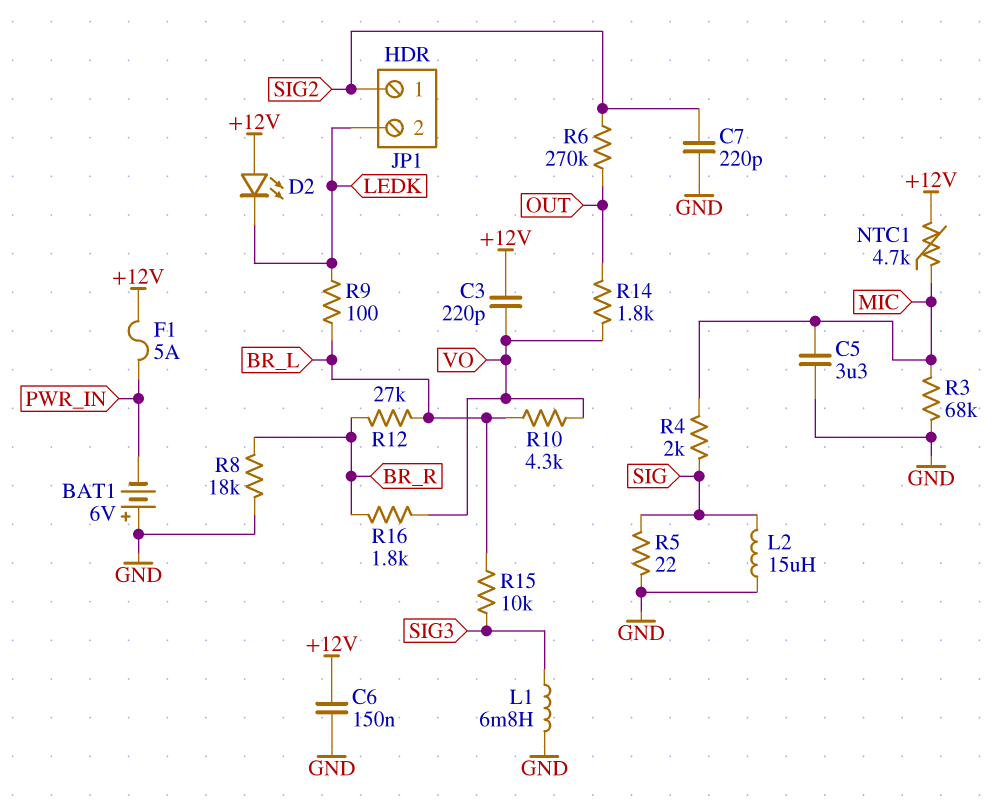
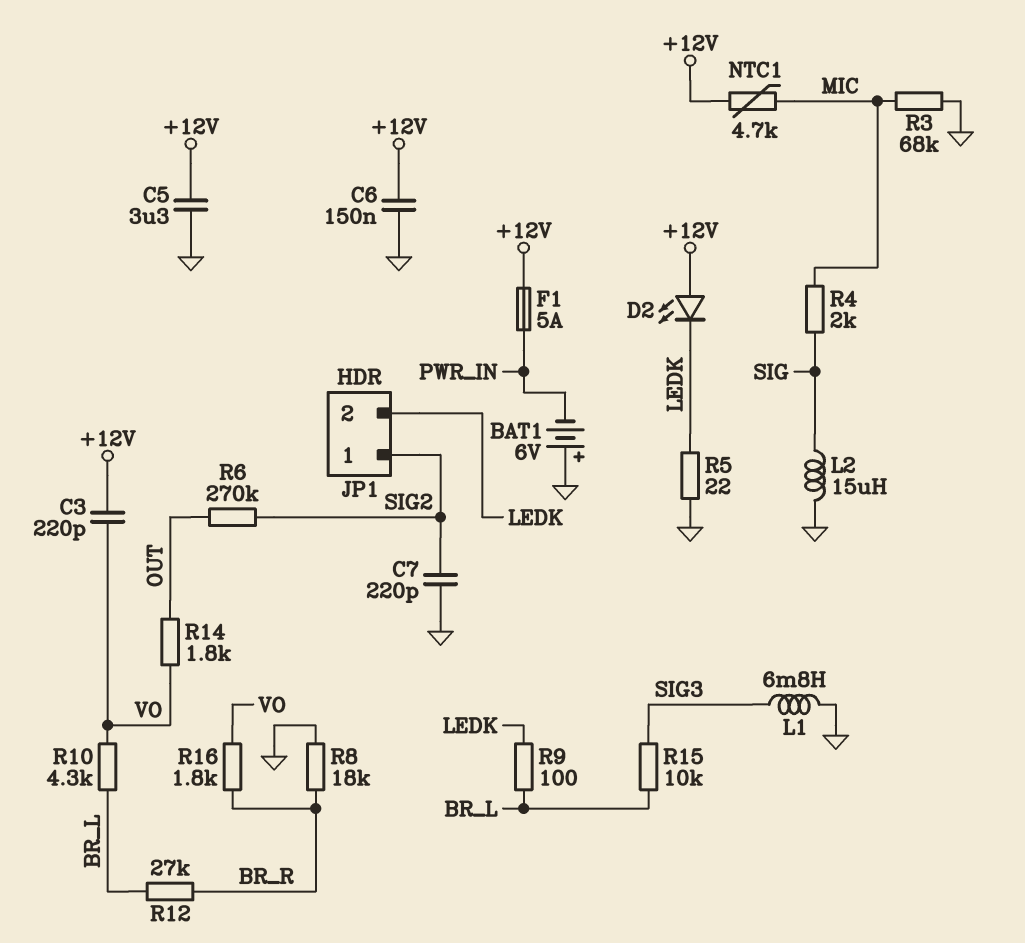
C5: 3.3uF (GND, MIC) -> 3.3uF (+12V, GND)
R5: 22 (GND, SIG) -> 22 (GND, LEDK)

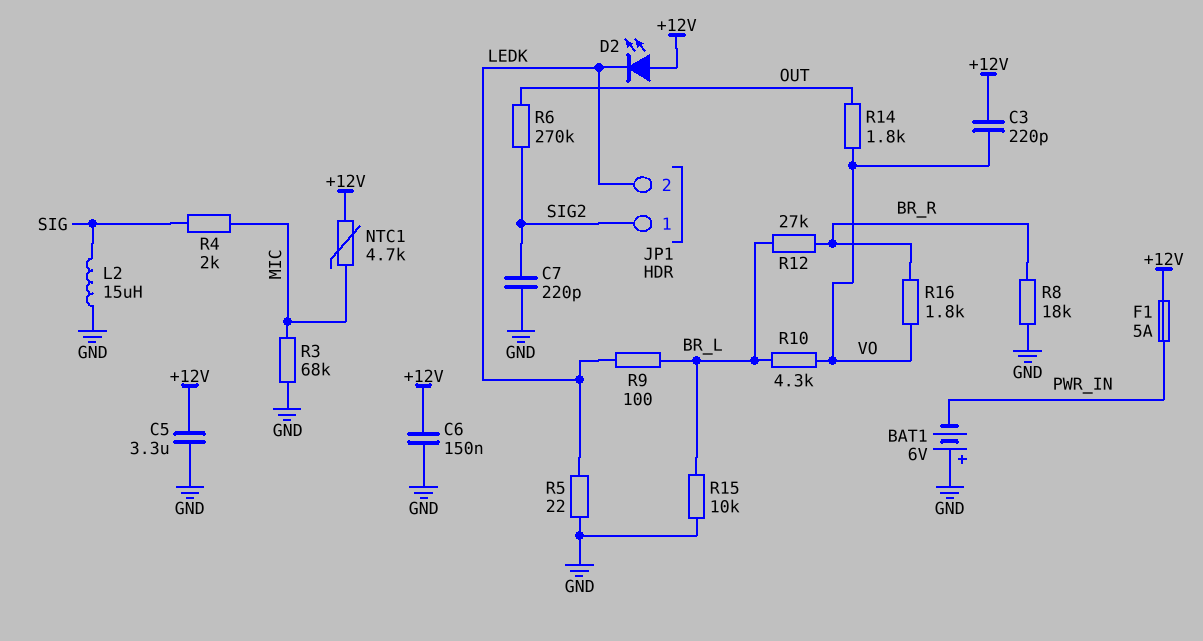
L1: 6.8mH (GND, SIG3) -> none
R15: 10k (BR_L, SIG3) -> 10k (BR_L, GND)

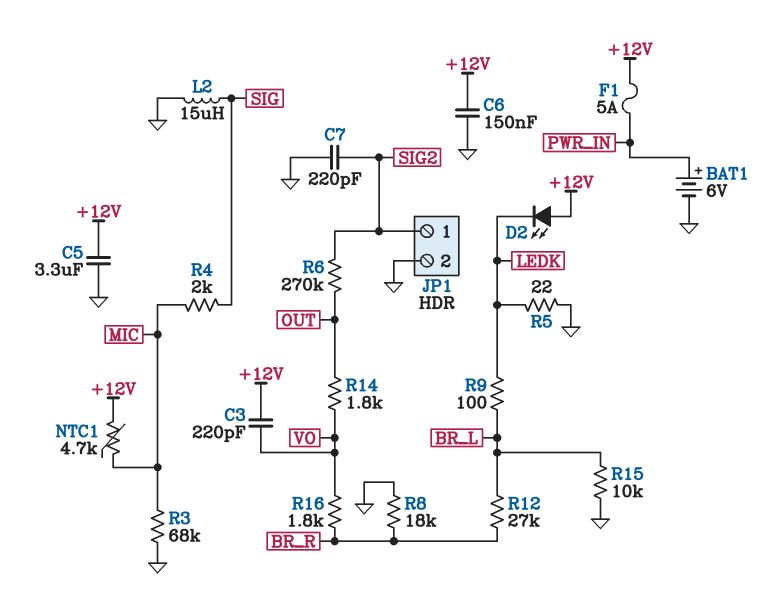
BAT1: 6V (plus GND, minus PWR_IN) -> 6V (plus PWR_IN, minus GND)
JP1 pin 2: LEDK -> GND
R10: 4.3k (BR_L, VO) -> none

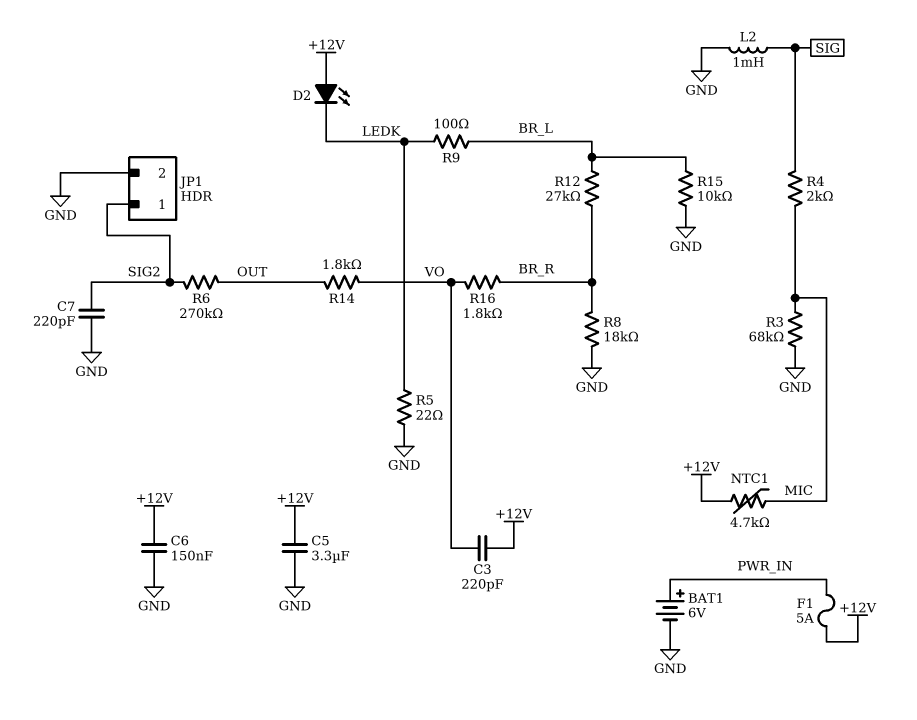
L2: 15uH (GND, SIG) -> 1mH (GND, SIG)

